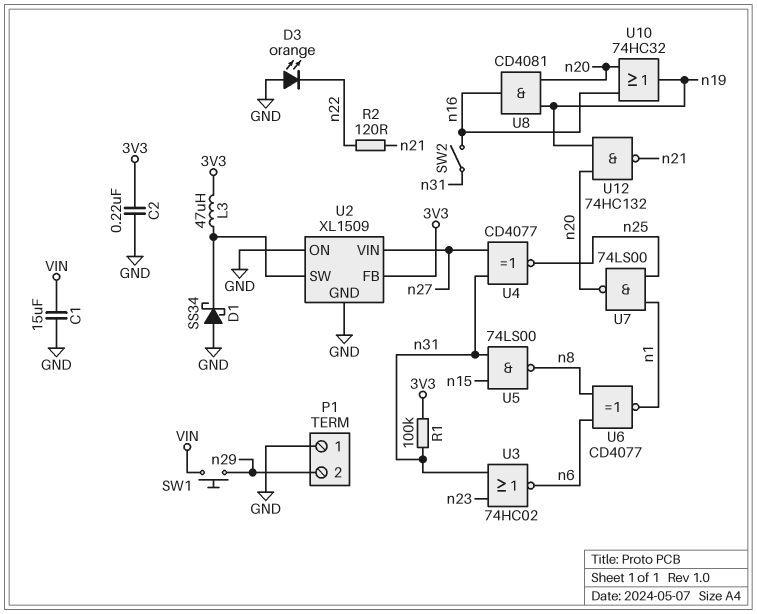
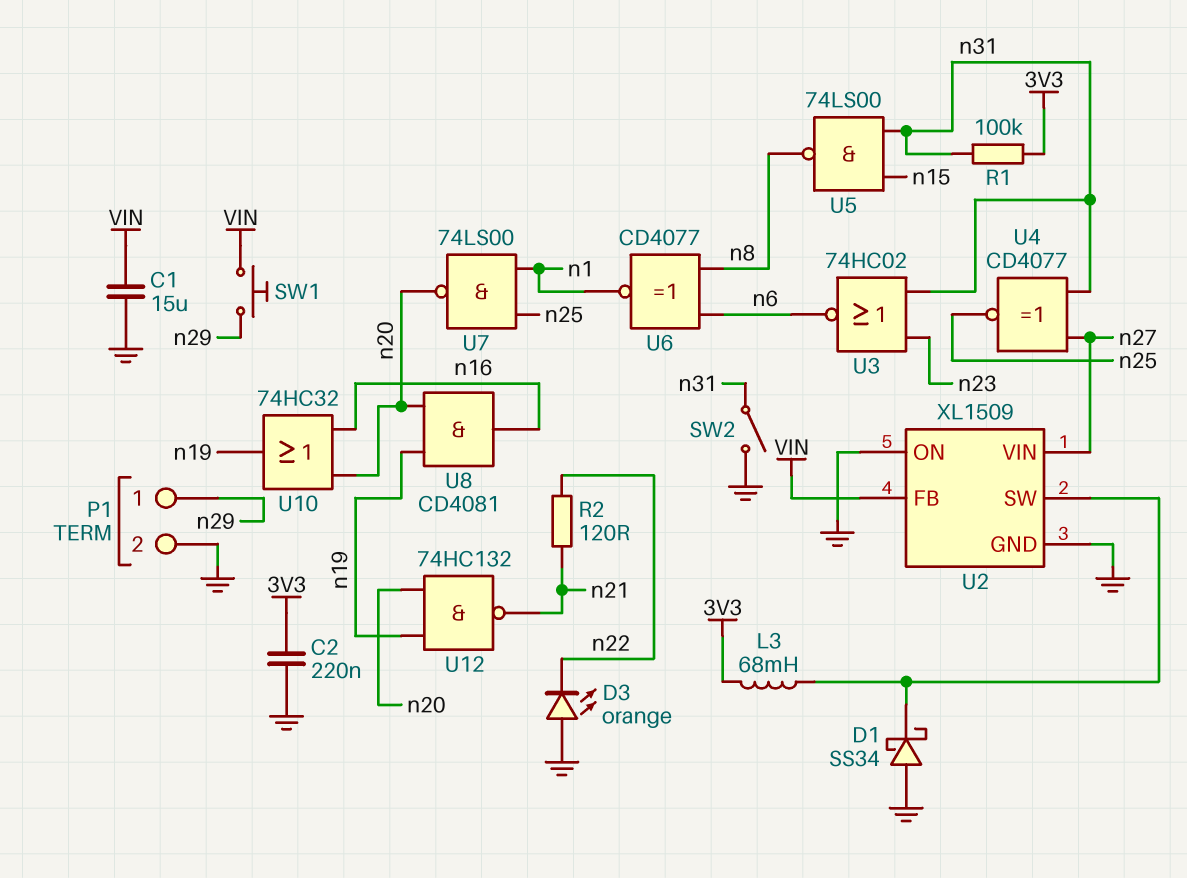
L3: 47uH (3V3, U2/SW) -> 68mH (3V3, U2/SW)
P1 pin 1: GND -> n29
P1 pin 2: n29 -> GND
SW2: switch (n16, n31) -> switch (GND, n31)
U2 pin FB: 3V3 -> VIN

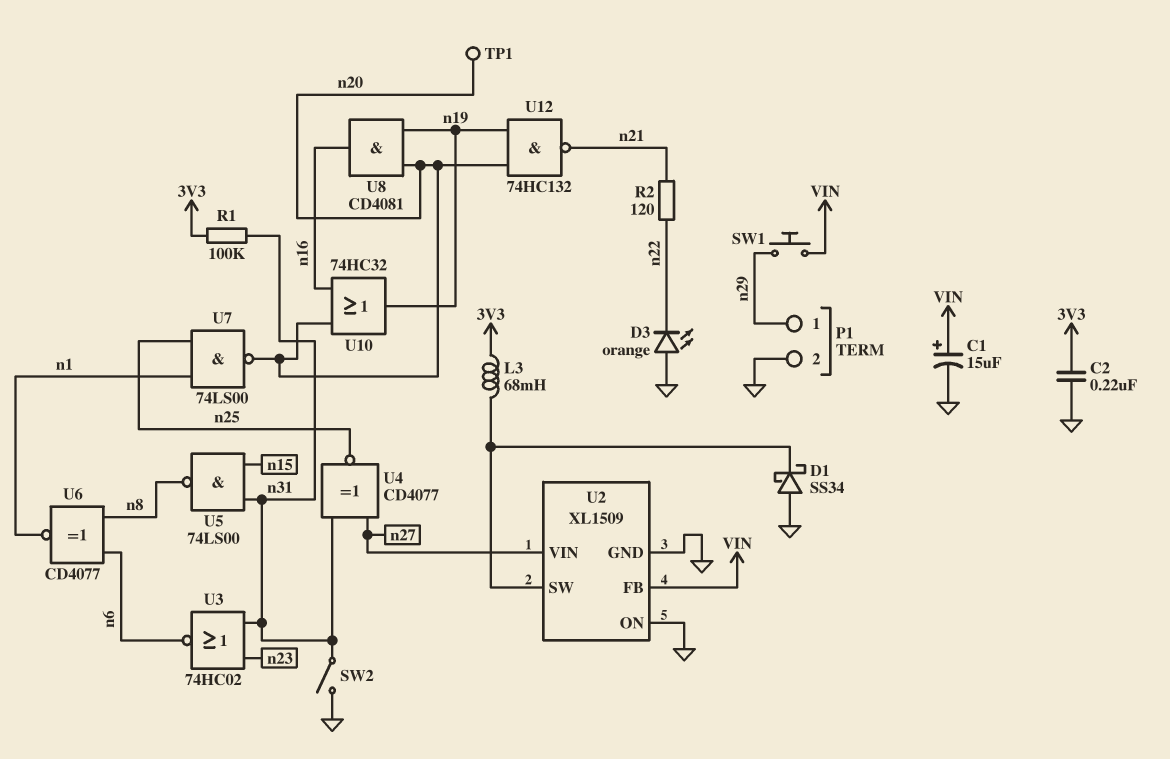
C1: 15uF (GND, VIN) -> 15uF (plus VIN, minus GND)
TP1: none -> test point (n20)

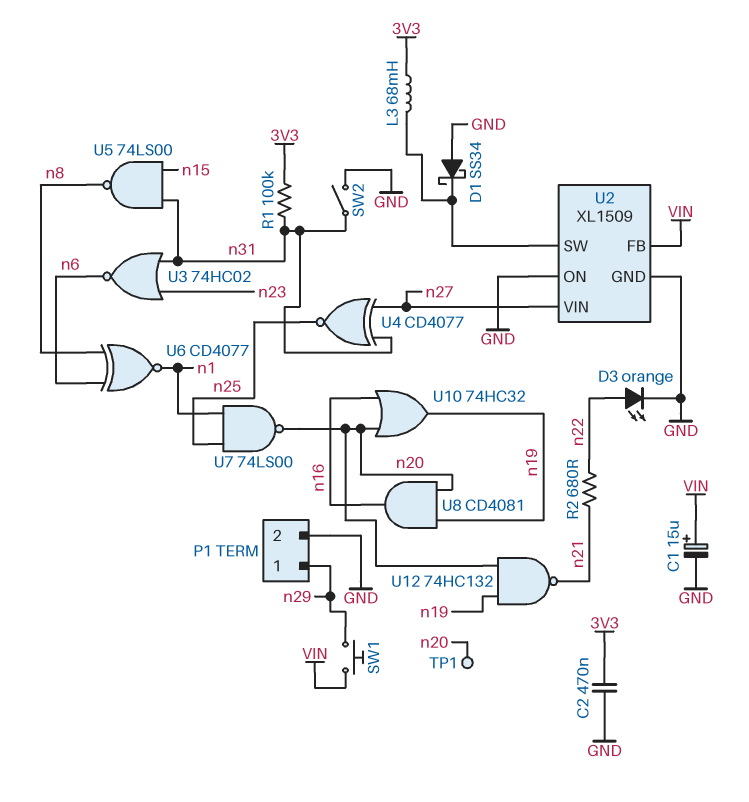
C2: 220nF (3V3, GND) -> 470nF (3V3, GND)
D3: LED orange (A GND, K n22) -> LED orange (A n22, K GND)
R2: 120 (n21, n22) -> 680 (n21, n22)

